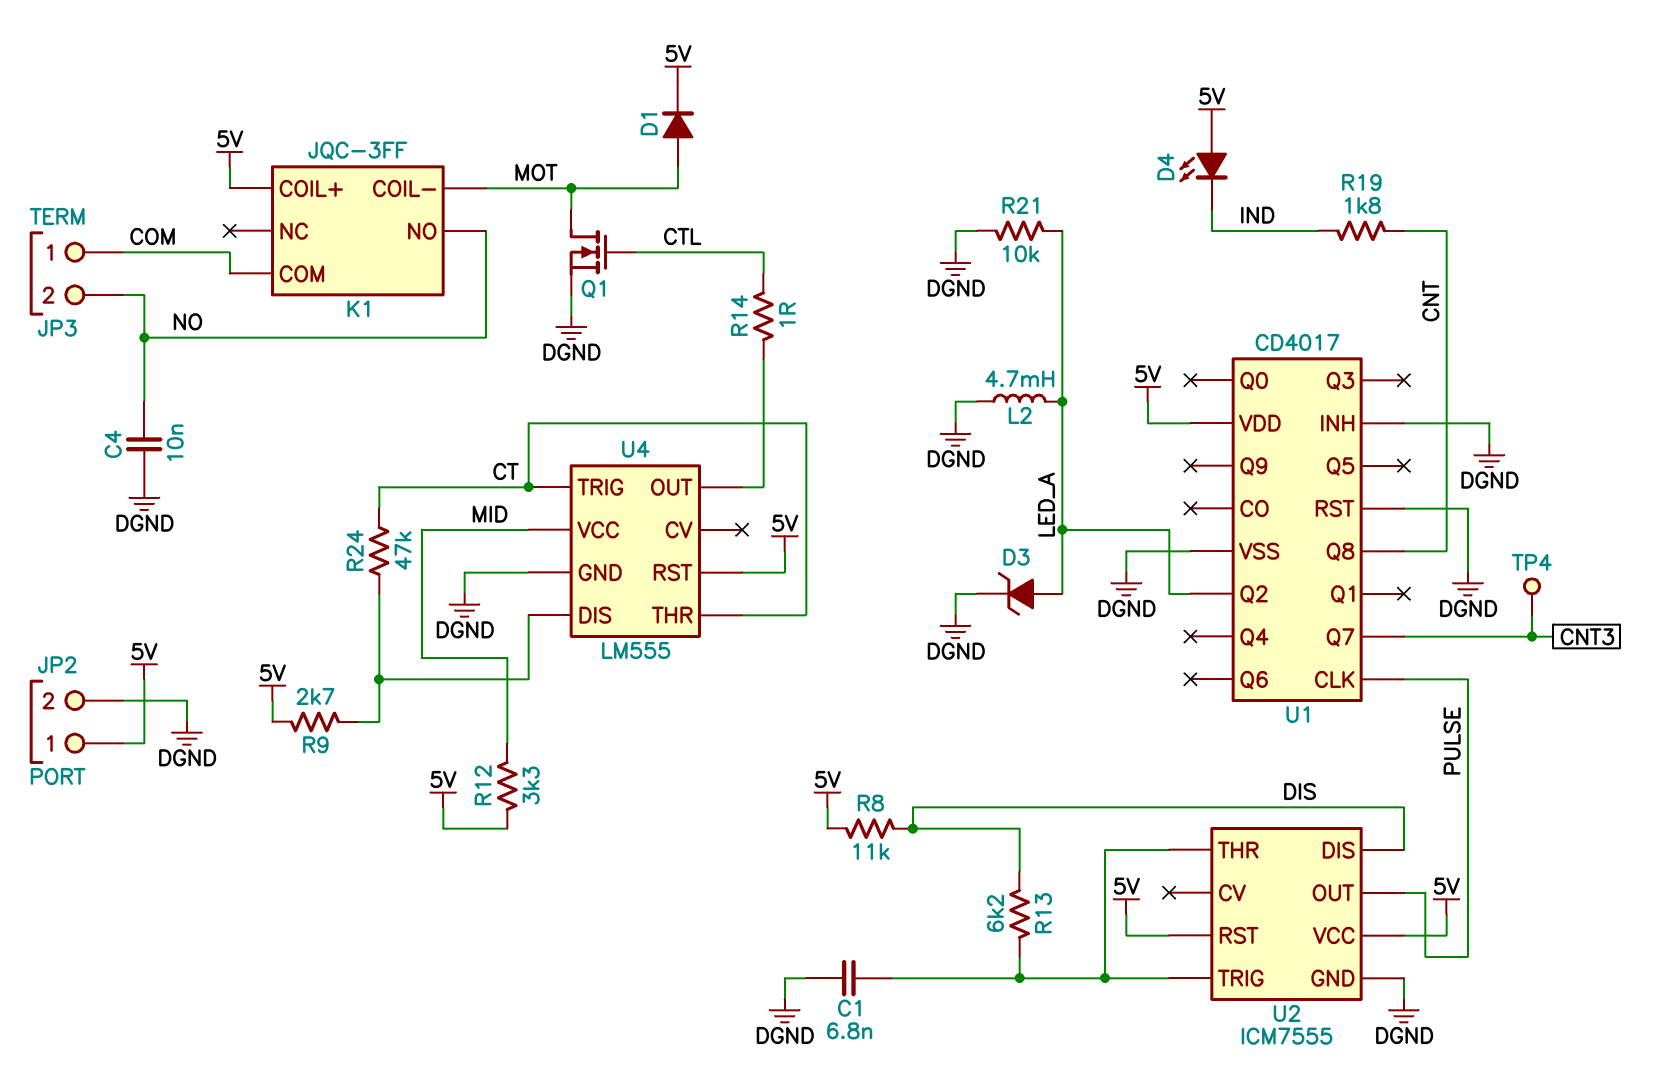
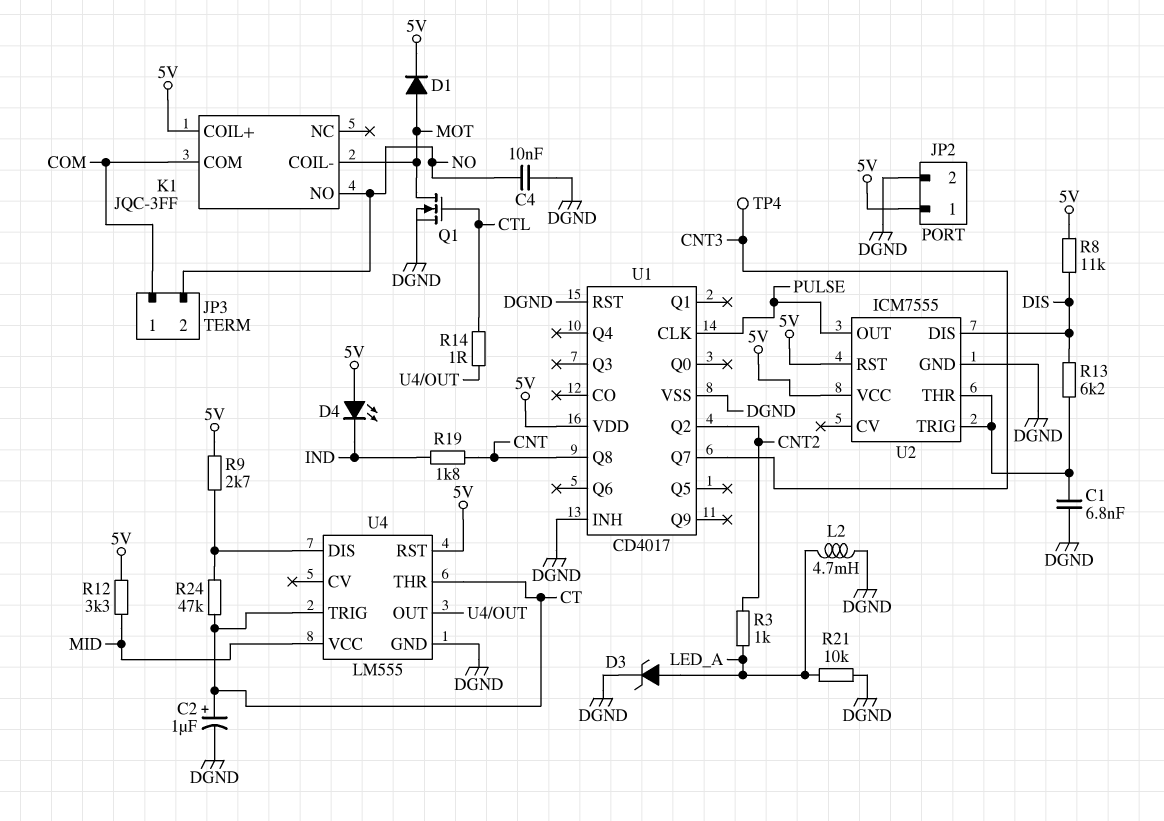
C2: none -> 1uF (plus CT, minus DGND)
R3: none -> 1k (CNT2, LED_A)
U1 pin Q2: LED_A -> CNT2

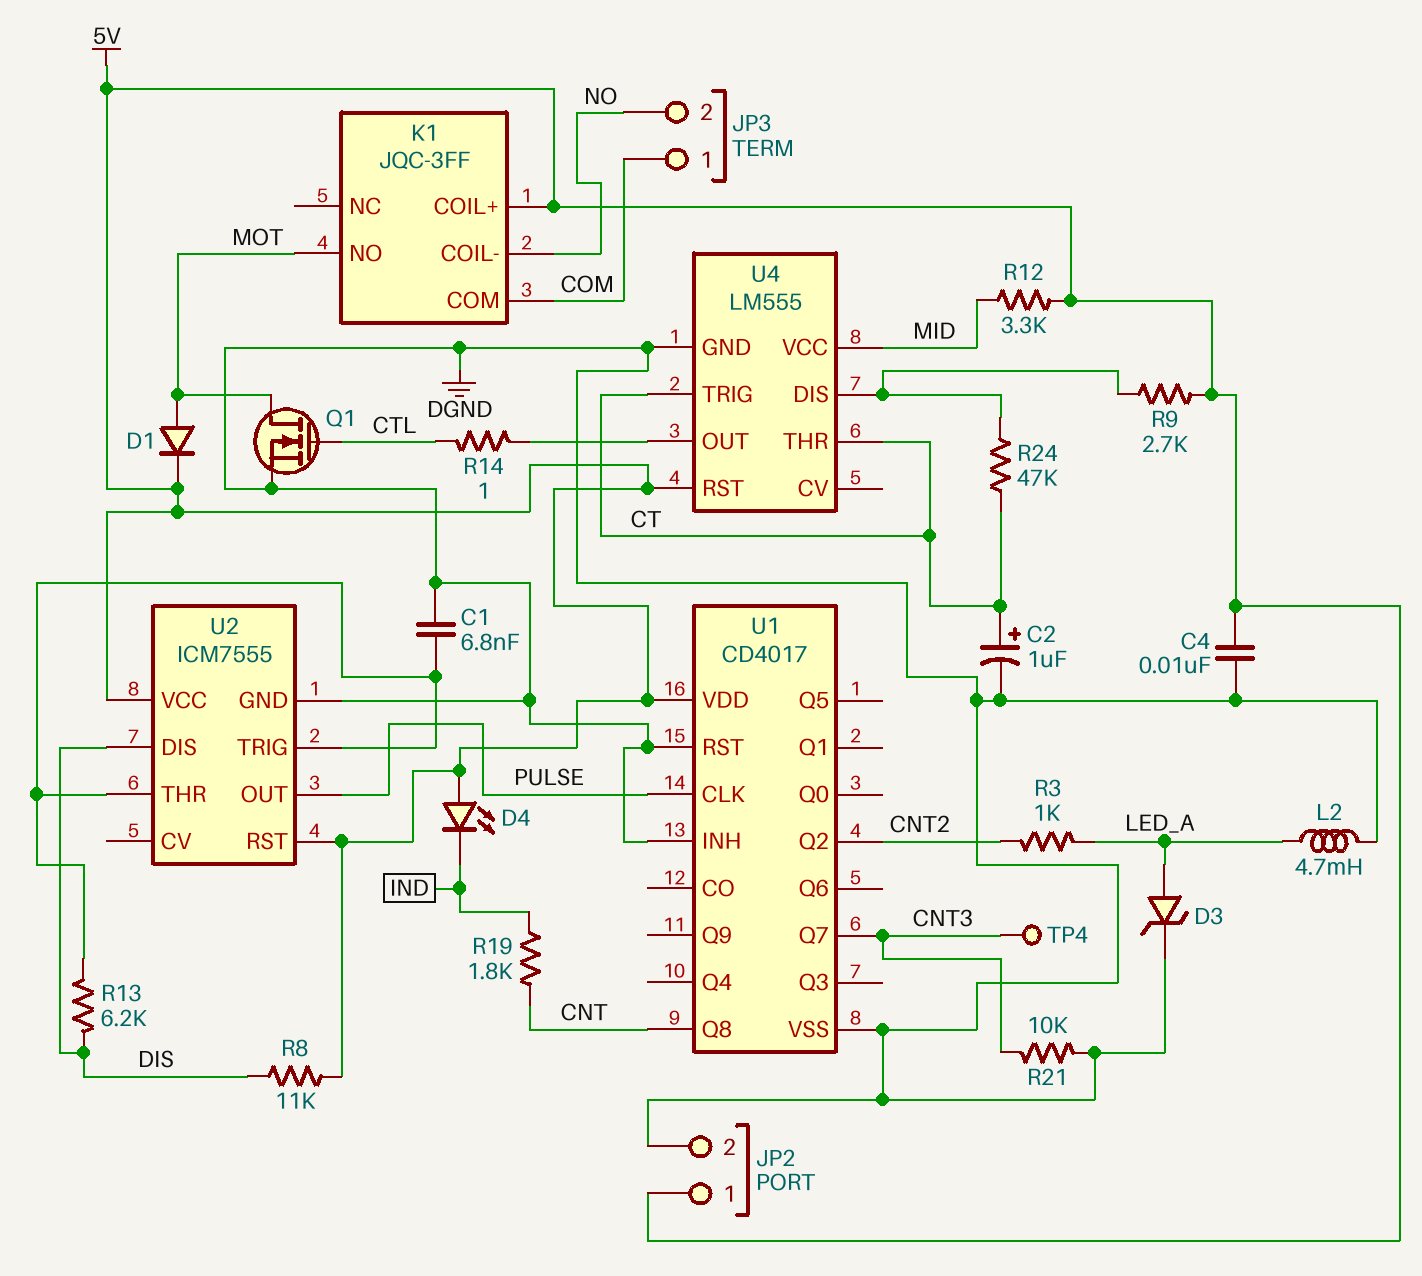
C4: 10nF (DGND, NO) -> 10nF (5V, DGND)
K1 pin COIL-: MOT -> NO
K1 pin NO: NO -> MOT
R21: 10k (DGND, LED_A) -> 10k (CNT3, DGND)

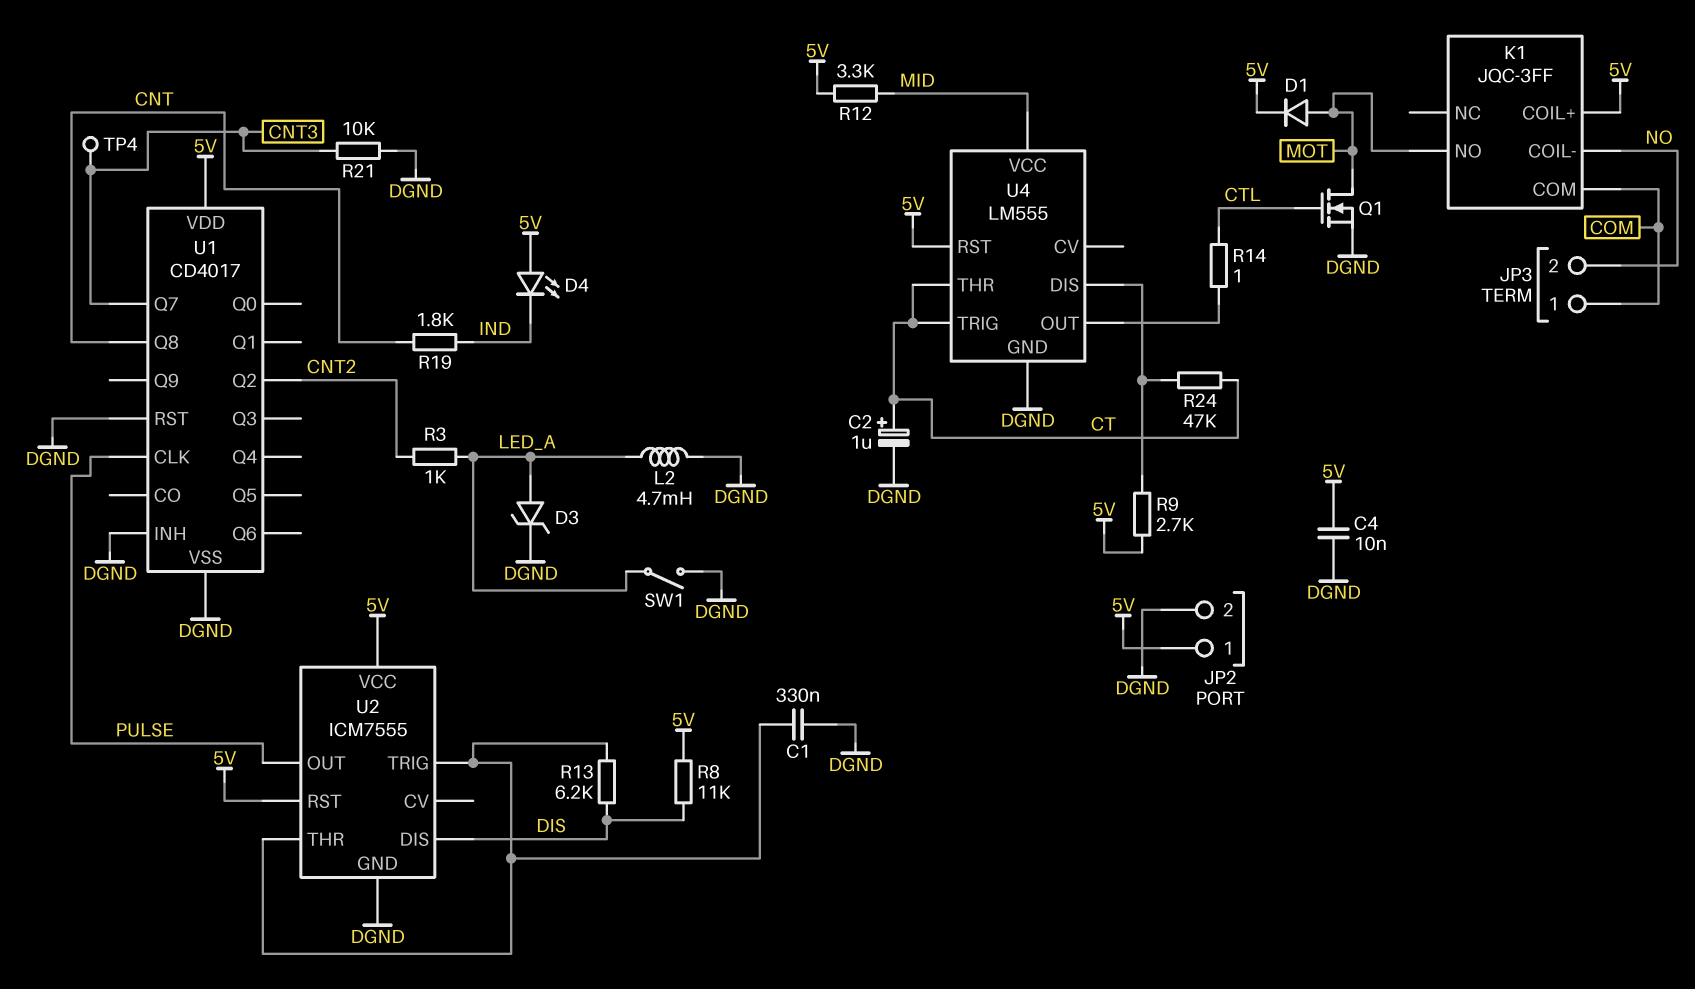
C1: 6.8nF (DGND, U2/THR) -> 330nF (DGND, U2/THR)
SW1: none -> switch (DGND, LED_A)

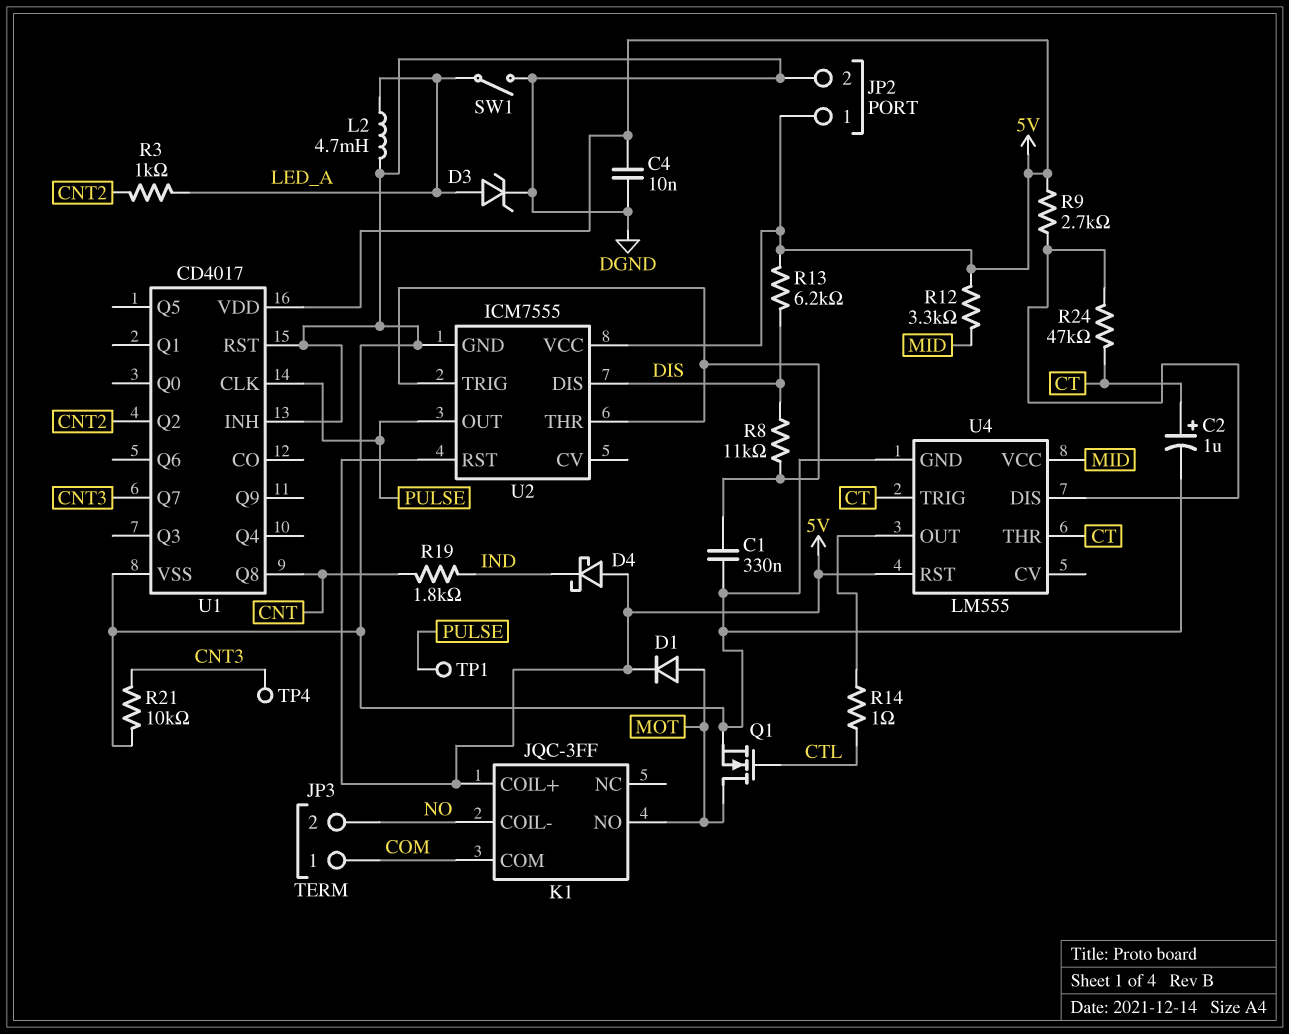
D4: LED (A 5V, K IND) -> schottky (A 5V, K IND)
R8: 11k (5V, DIS) -> 11k (DIS, U2/THR)
R13: 6.2k (DIS, U2/THR) -> 6.2k (5V, DIS)
TP1: none -> test point (PULSE)

